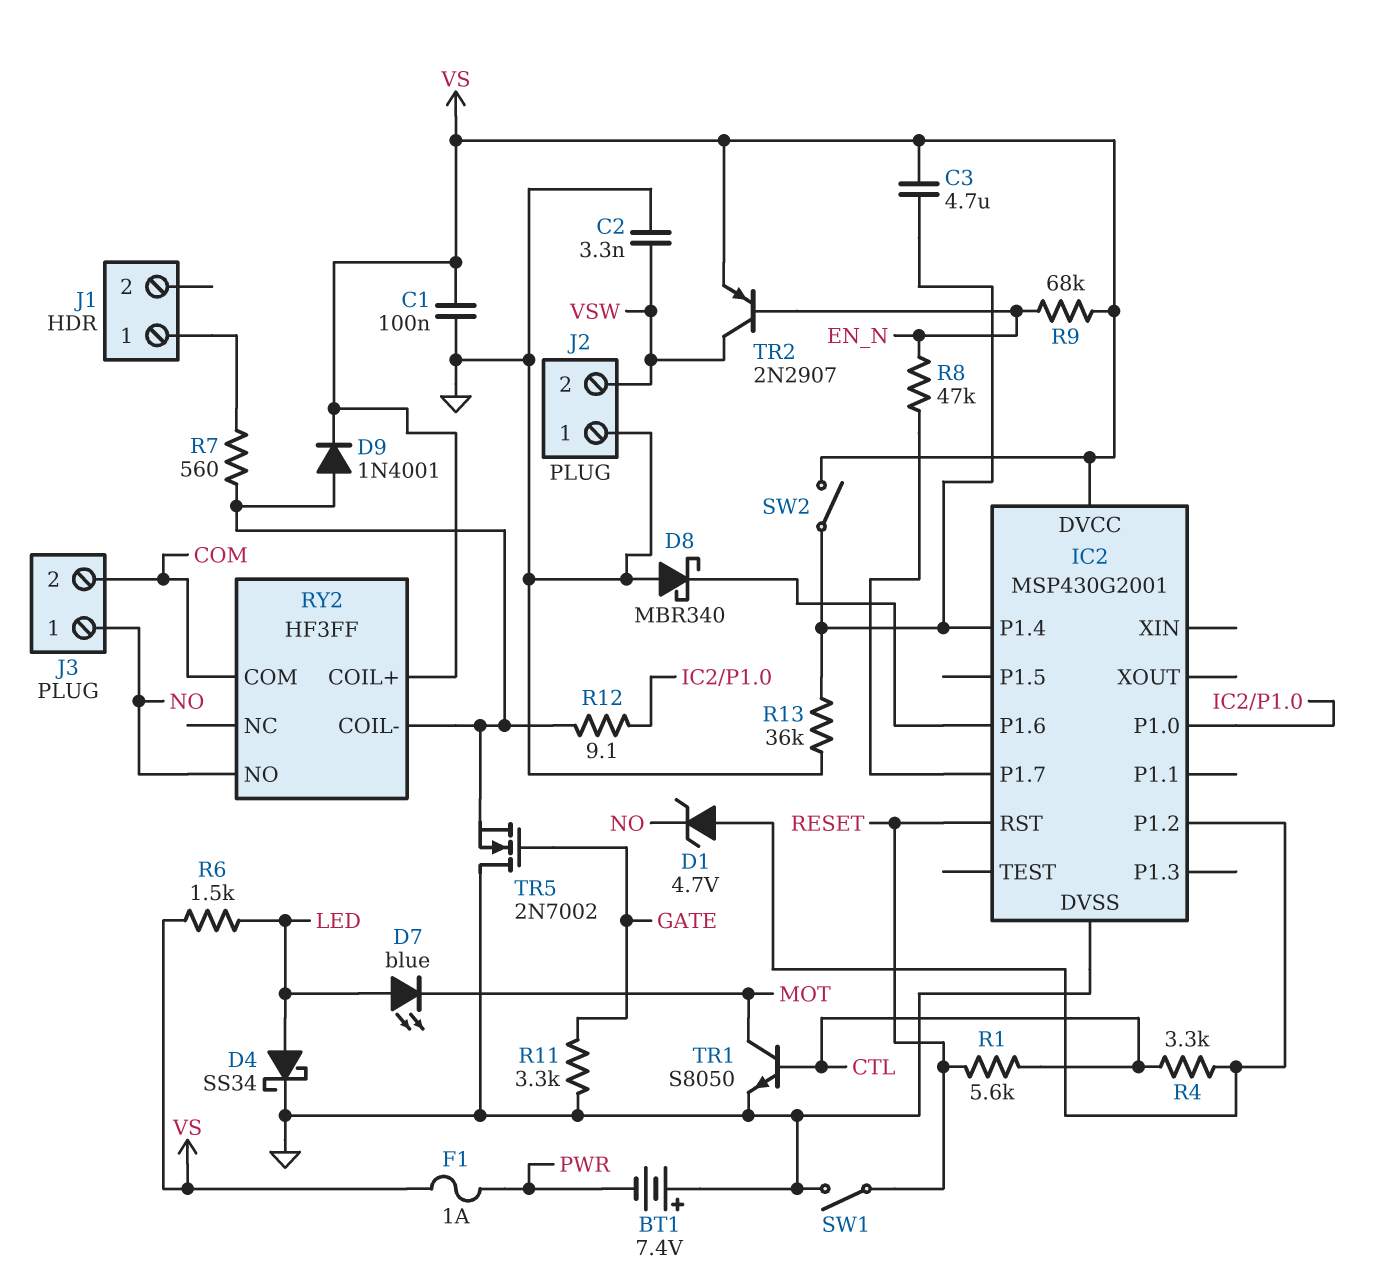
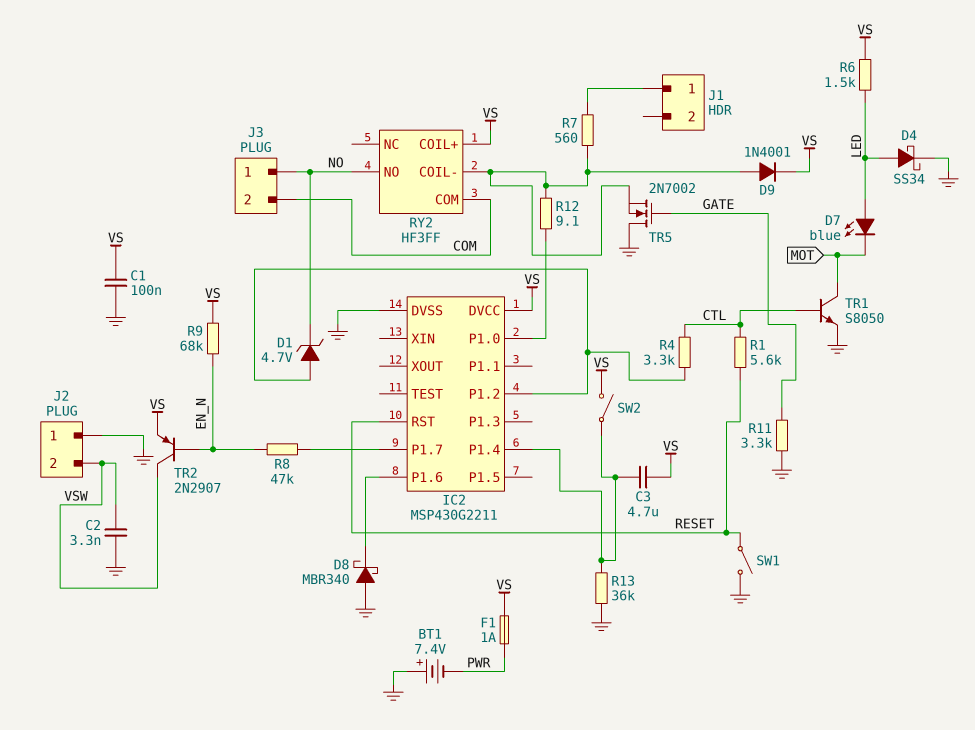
IC2: MSP430G2001 -> MSP430G2211

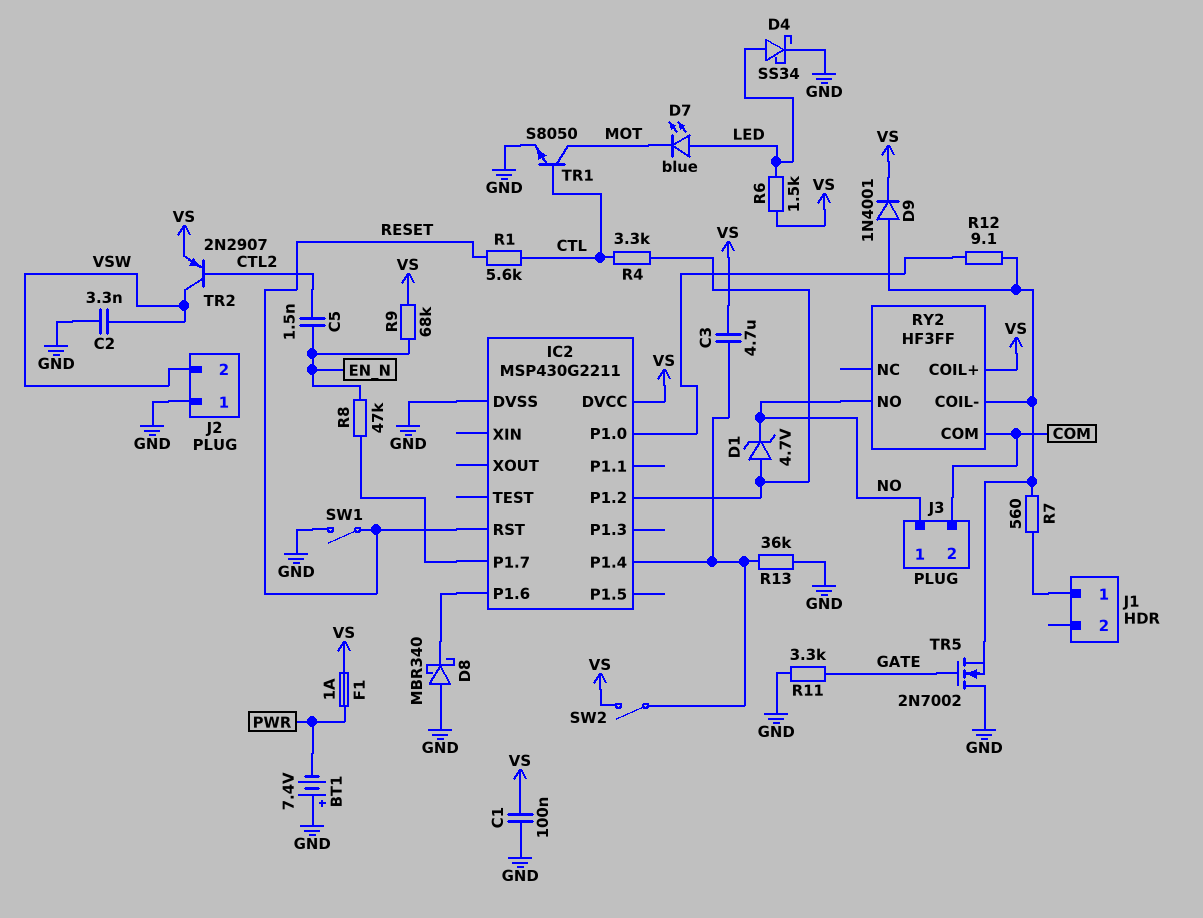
C5: none -> 1.5nF (CTL2, EN_N)
TR2: PNP 2N2907 (B EN_N, C VSW, E VS) -> PNP 2N2907 (B CTL2, C VSW, E VS)

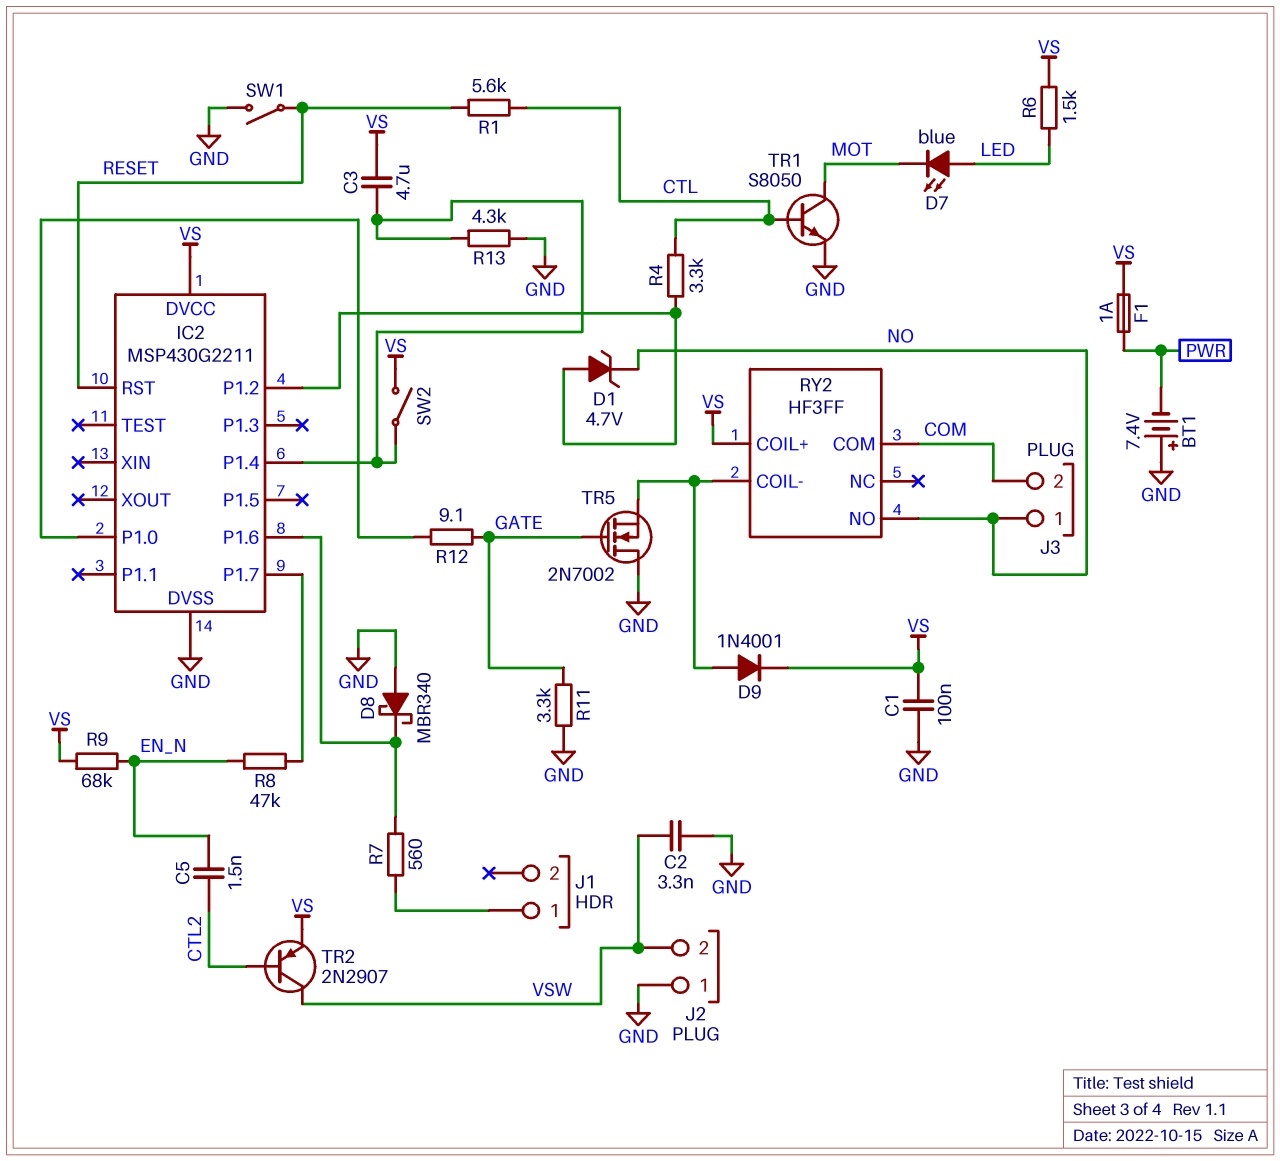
D4: schottky SS34 (A LED, K GND) -> none
R7: 560 (J1/1, RY2/COIL-) -> 560 (IC2/P1.6, J1/1)
R12: 9.1 (IC2/P1.0, RY2/COIL-) -> 9.1 (GATE, IC2/P1.0)
R13: 36k (GND, IC2/P1.4) -> 4.3k (GND, IC2/P1.4)

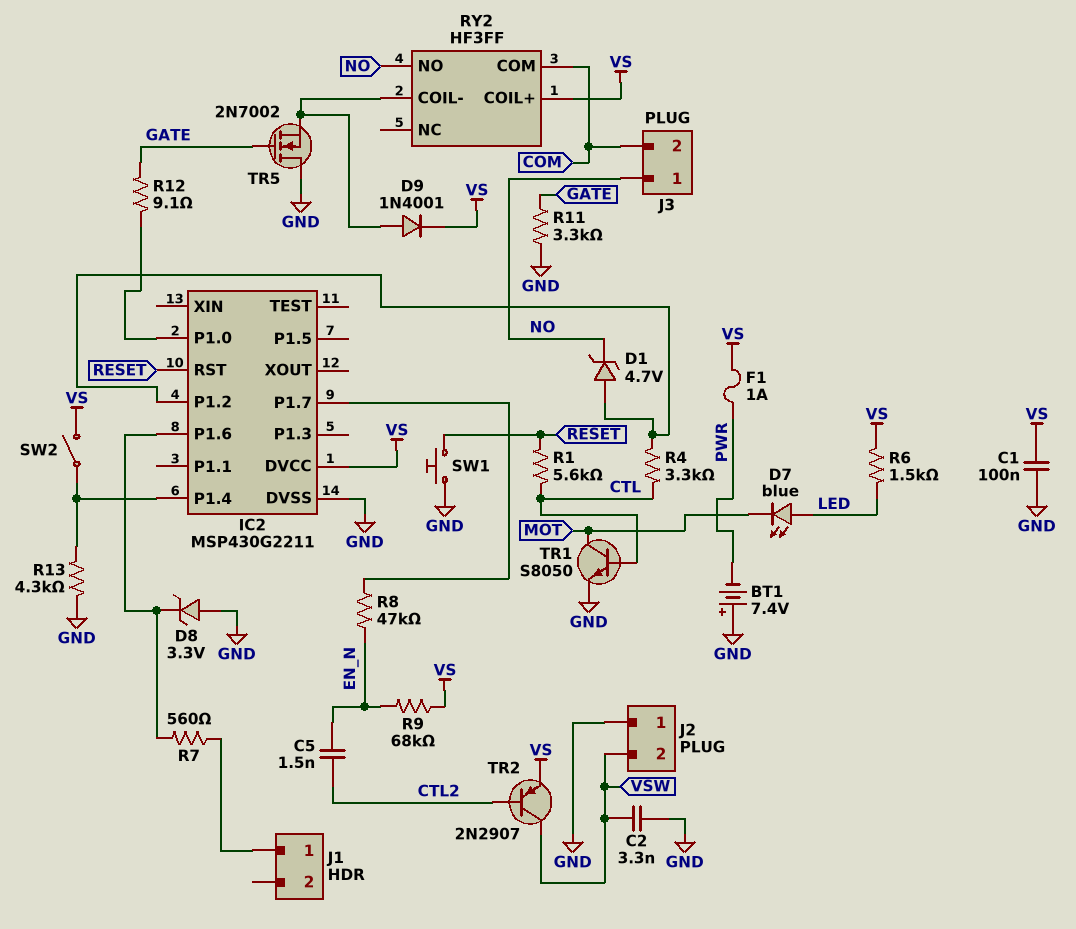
C3: 4.7uF (IC2/P1.4, VS) -> none
D8: schottky MBR340 (A GND, K IC2/P1.6) -> zener 3.3V (A GND, K IC2/P1.6)
SW1: switch (GND, RESET) -> button (GND, RESET)

